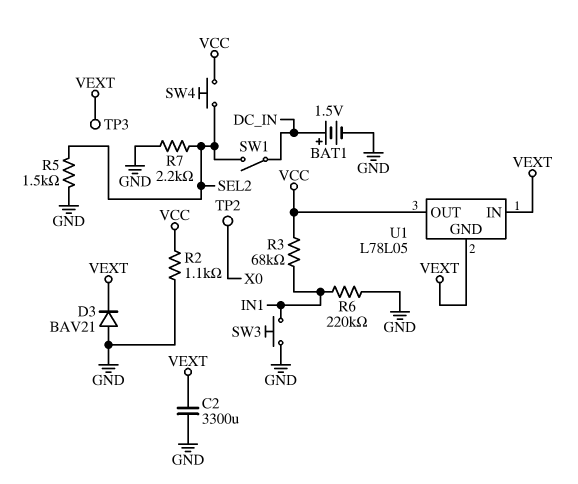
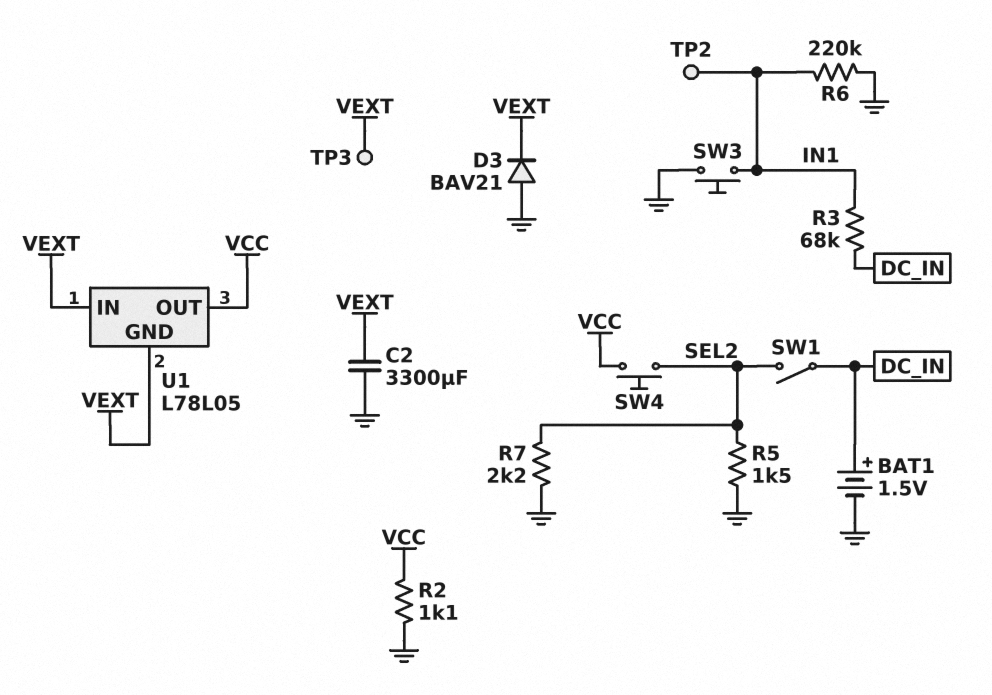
R3: 68k (IN1, VCC) -> 68k (DC_IN, IN1)
TP2: test point (X0) -> test point (IN1)

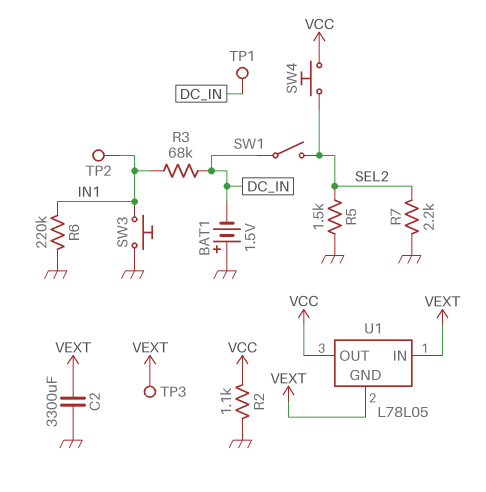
BAT1: 1.5V (plus DC_IN, minus GND) -> 1.5V (plus GND, minus DC_IN)
D3: diode BAV21 (A GND, K VEXT) -> none
TP1: none -> test point (DC_IN)

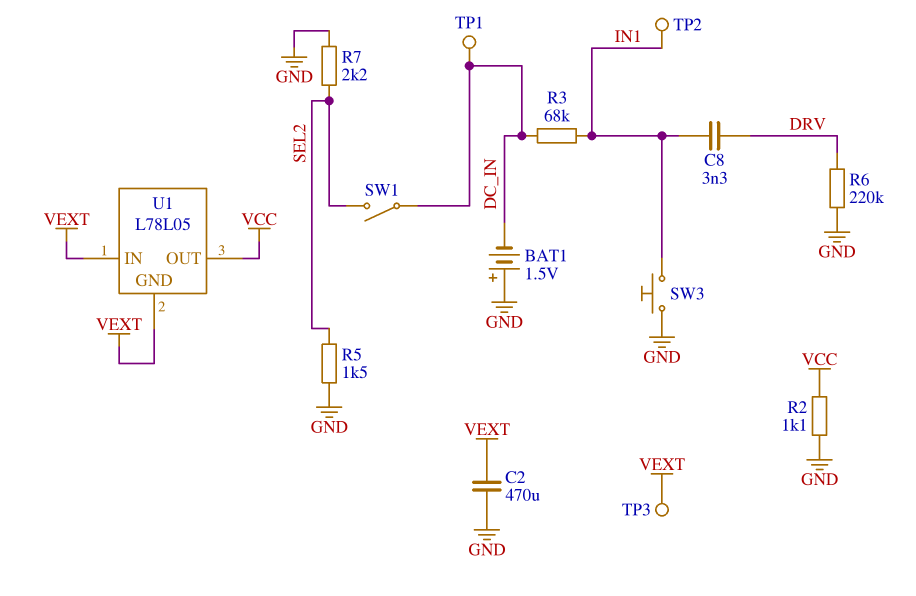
C2: 3300uF (GND, VEXT) -> 470uF (GND, VEXT)
C8: none -> 3.3nF (DRV, IN1)
R6: 220k (GND, IN1) -> 220k (DRV, GND)
SW4: button (SEL2, VCC) -> none

